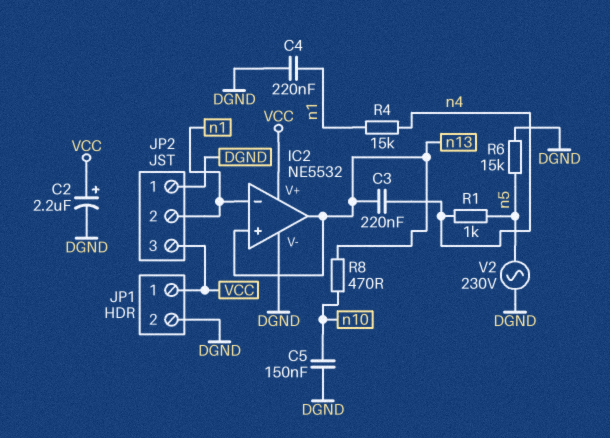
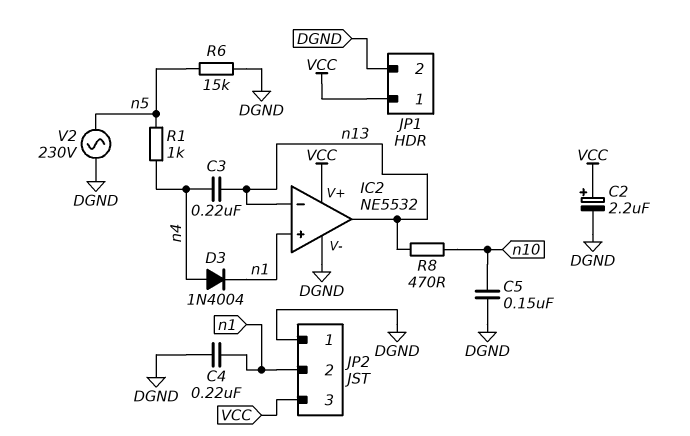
D3: none -> diode 1N4004 (A n4, K n1)
IC2 pin in+: n13 -> n1
IC2 pin in-: n1 -> n13
R4: 15k (n1, n4) -> none

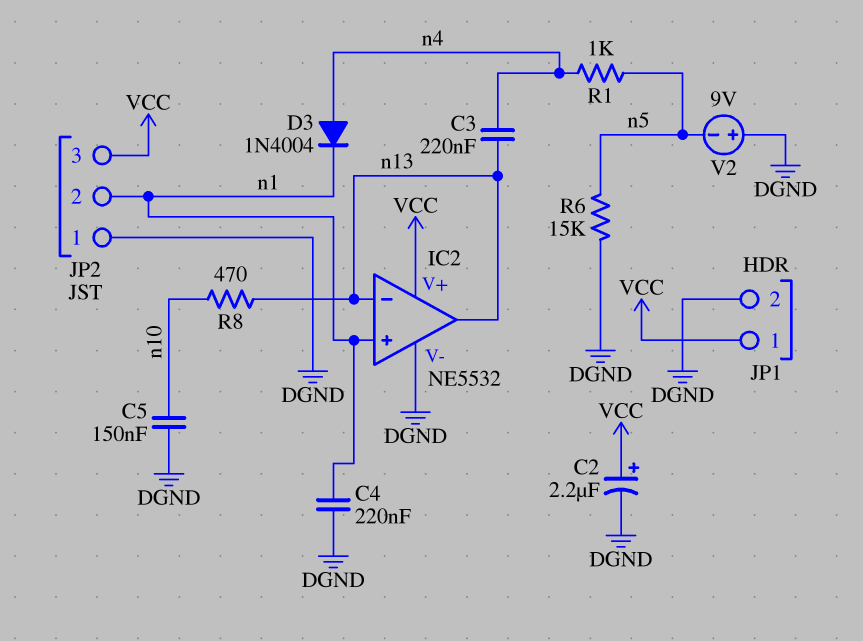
V2: AC 230V (DGND, n5) -> 9V (plus DGND, minus n5)

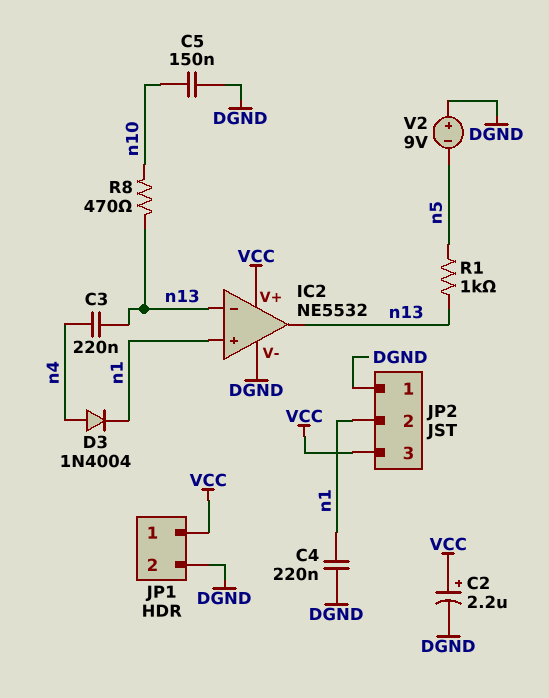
R1: 1k (n4, n5) -> 1k (n5, n13)
R6: 15k (DGND, n5) -> none

